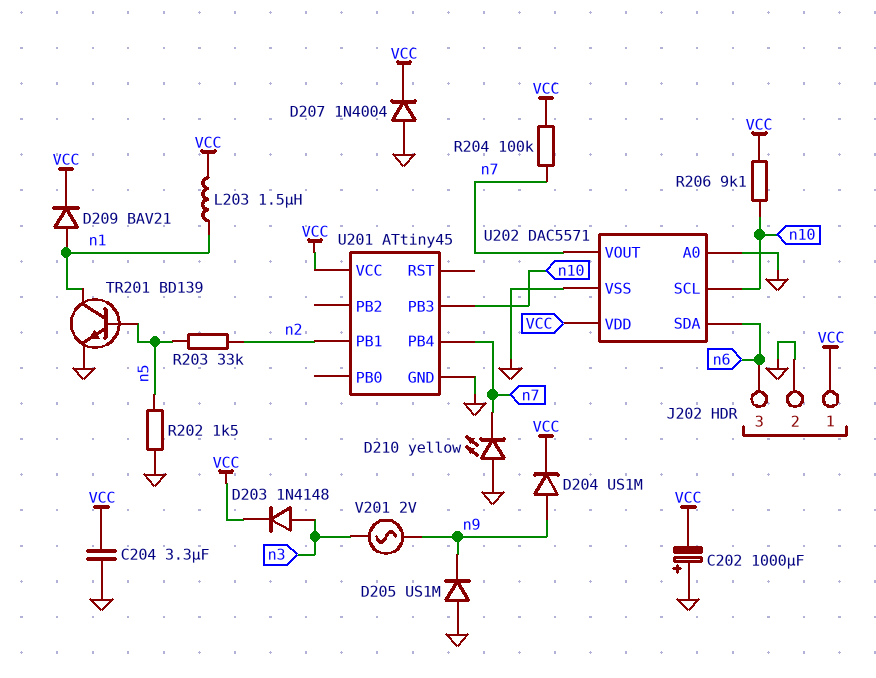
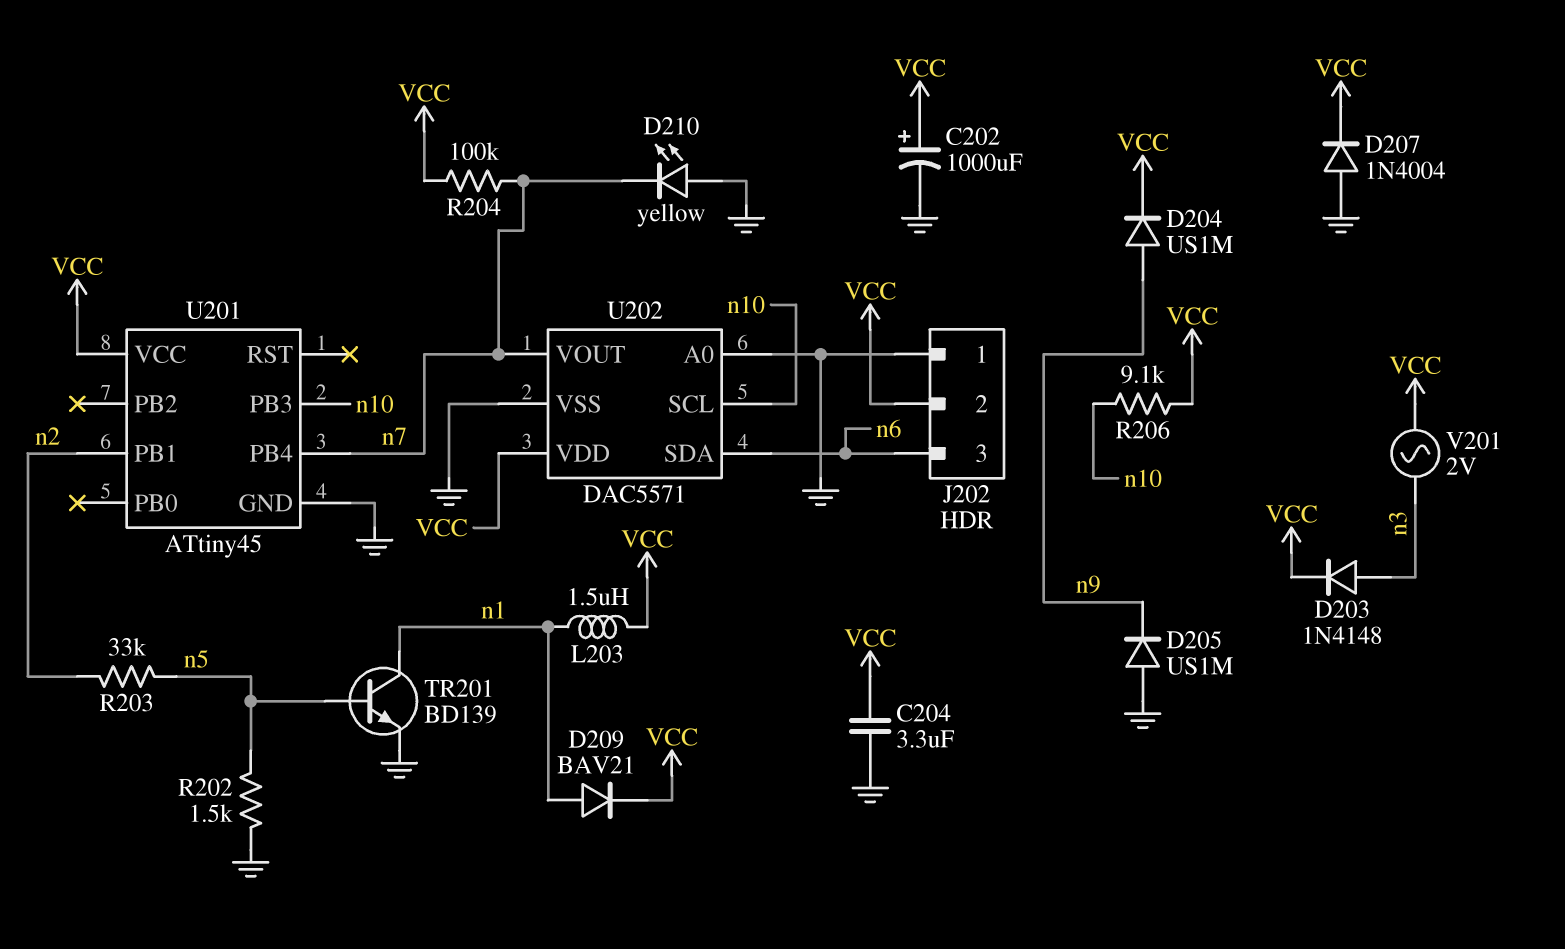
C202: 1000uF (plus GND, minus VCC) -> 1000uF (plus VCC, minus GND)
J202 pin 1: VCC -> GND
J202 pin 2: GND -> VCC
V201: AC 2V (n3, n9) -> AC 2V (VCC, n3)

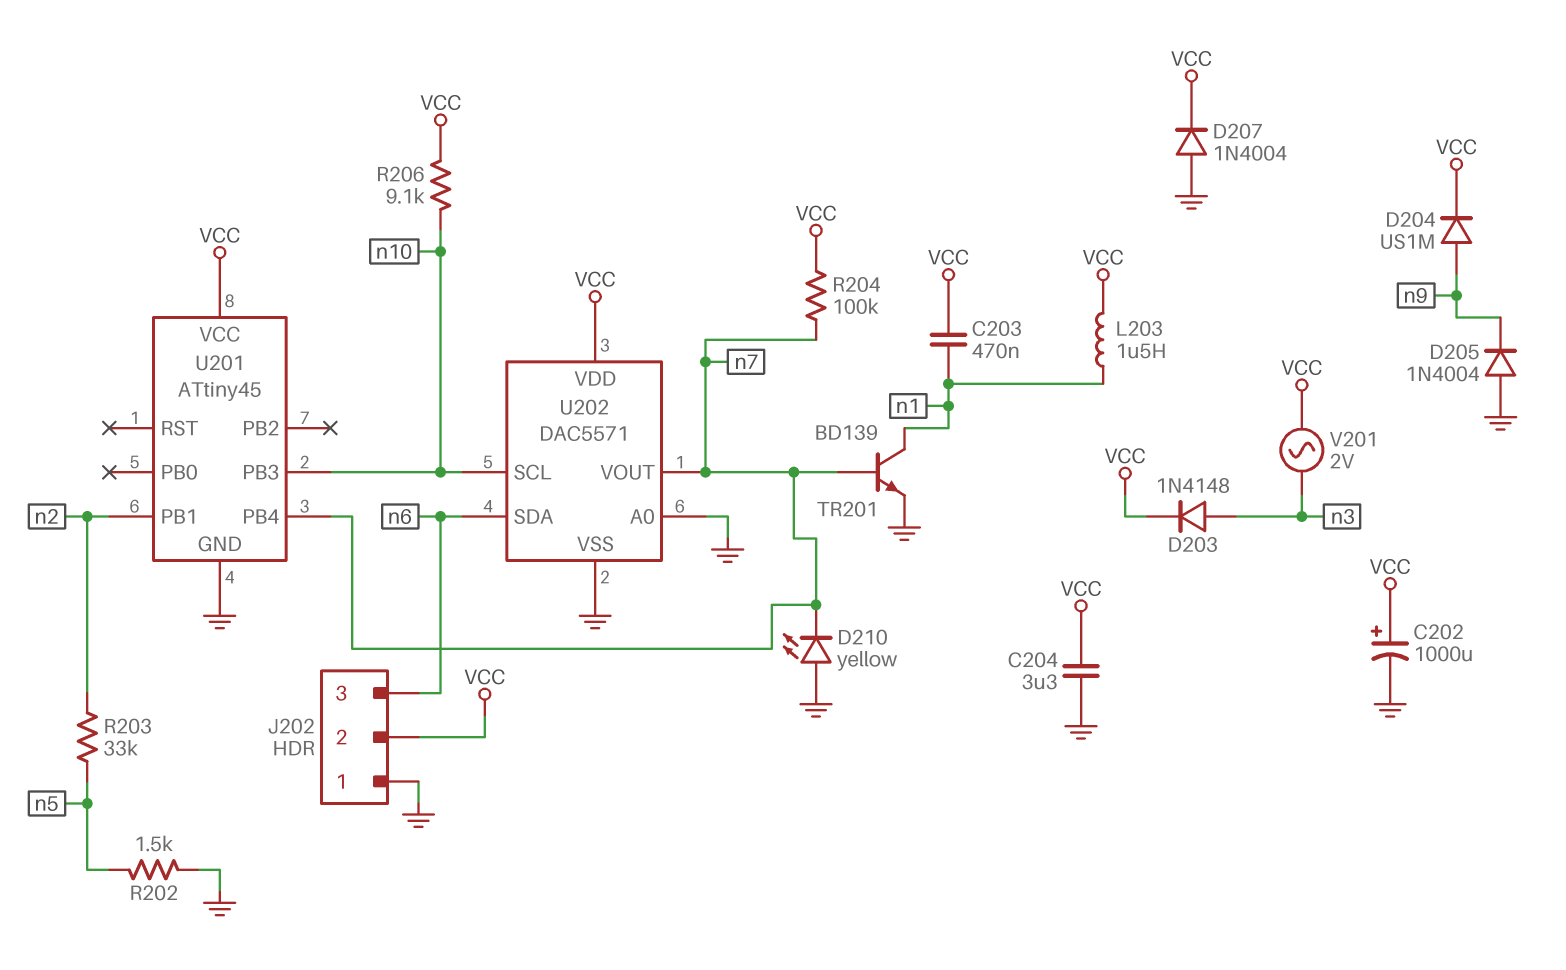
C203: none -> 470nF (VCC, n1)
D205: diode US1M (A GND, K n9) -> diode 1N4004 (A GND, K n9)
D209: diode BAV21 (A n1, K VCC) -> none
TR201: NPN BD139 (B n5, C n1, E GND) -> NPN BD139 (B n7, C n1, E GND)

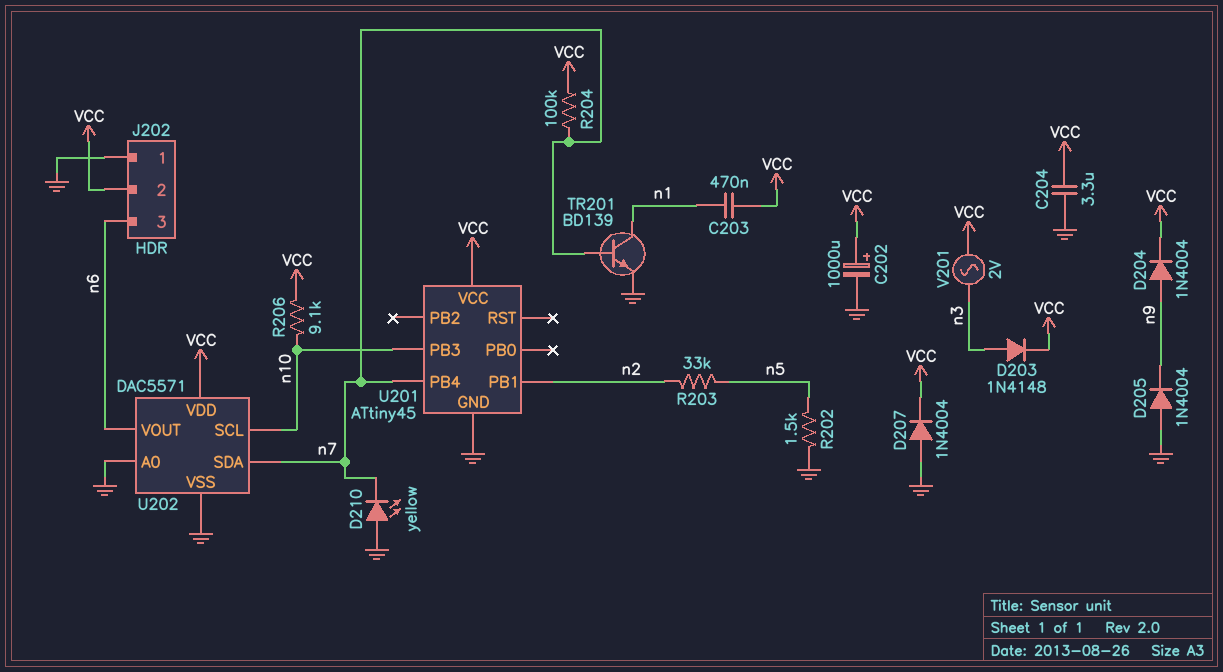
D204: diode US1M (A n9, K VCC) -> diode 1N4004 (A n9, K VCC)
L203: 1.5uH (VCC, n1) -> none
U202 pin SDA: n6 -> n7
U202 pin VOUT: n7 -> n6

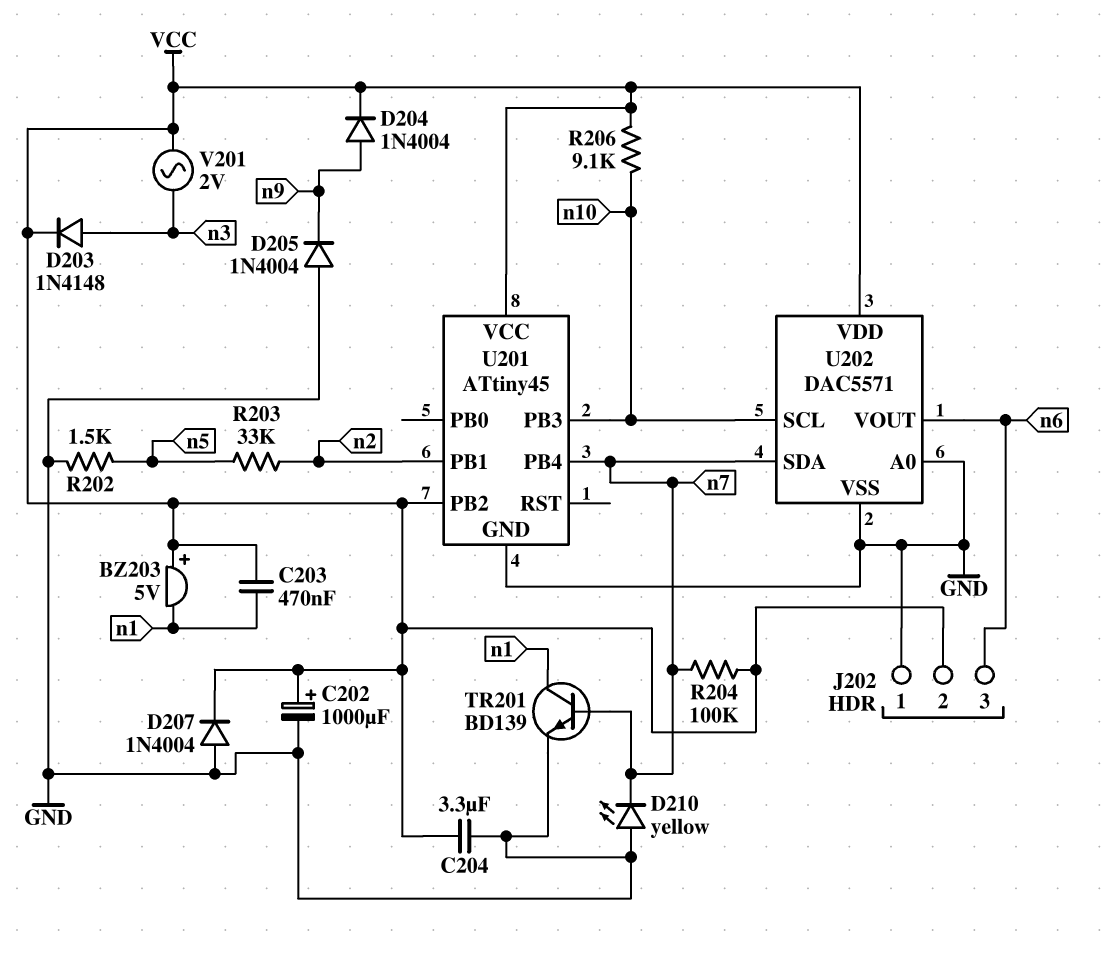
BZ203: none -> buzzer 5V (plus VCC, minus n1)
U201 pin PB2: none -> VCC

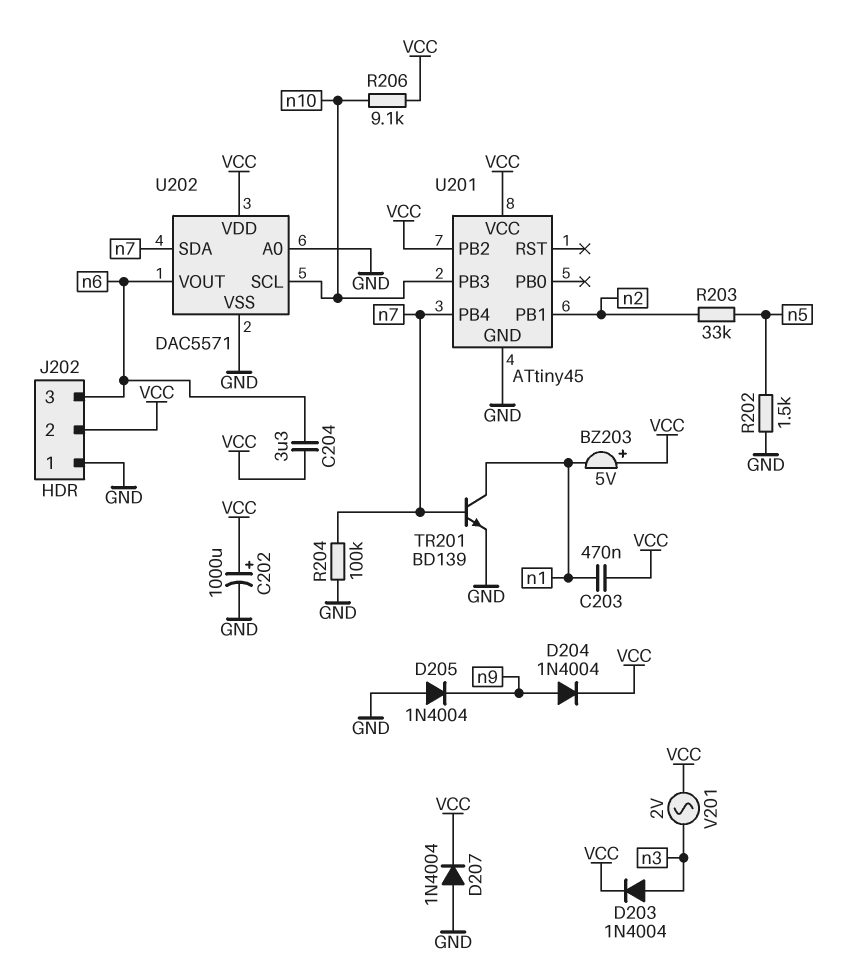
C204: 3.3uF (GND, VCC) -> 3.3uF (VCC, n6)
D203: diode 1N4148 (A n3, K VCC) -> diode 1N4004 (A n3, K VCC)
D210: LED yellow (A GND, K n7) -> none
R204: 100k (VCC, n7) -> 100k (GND, n7)

